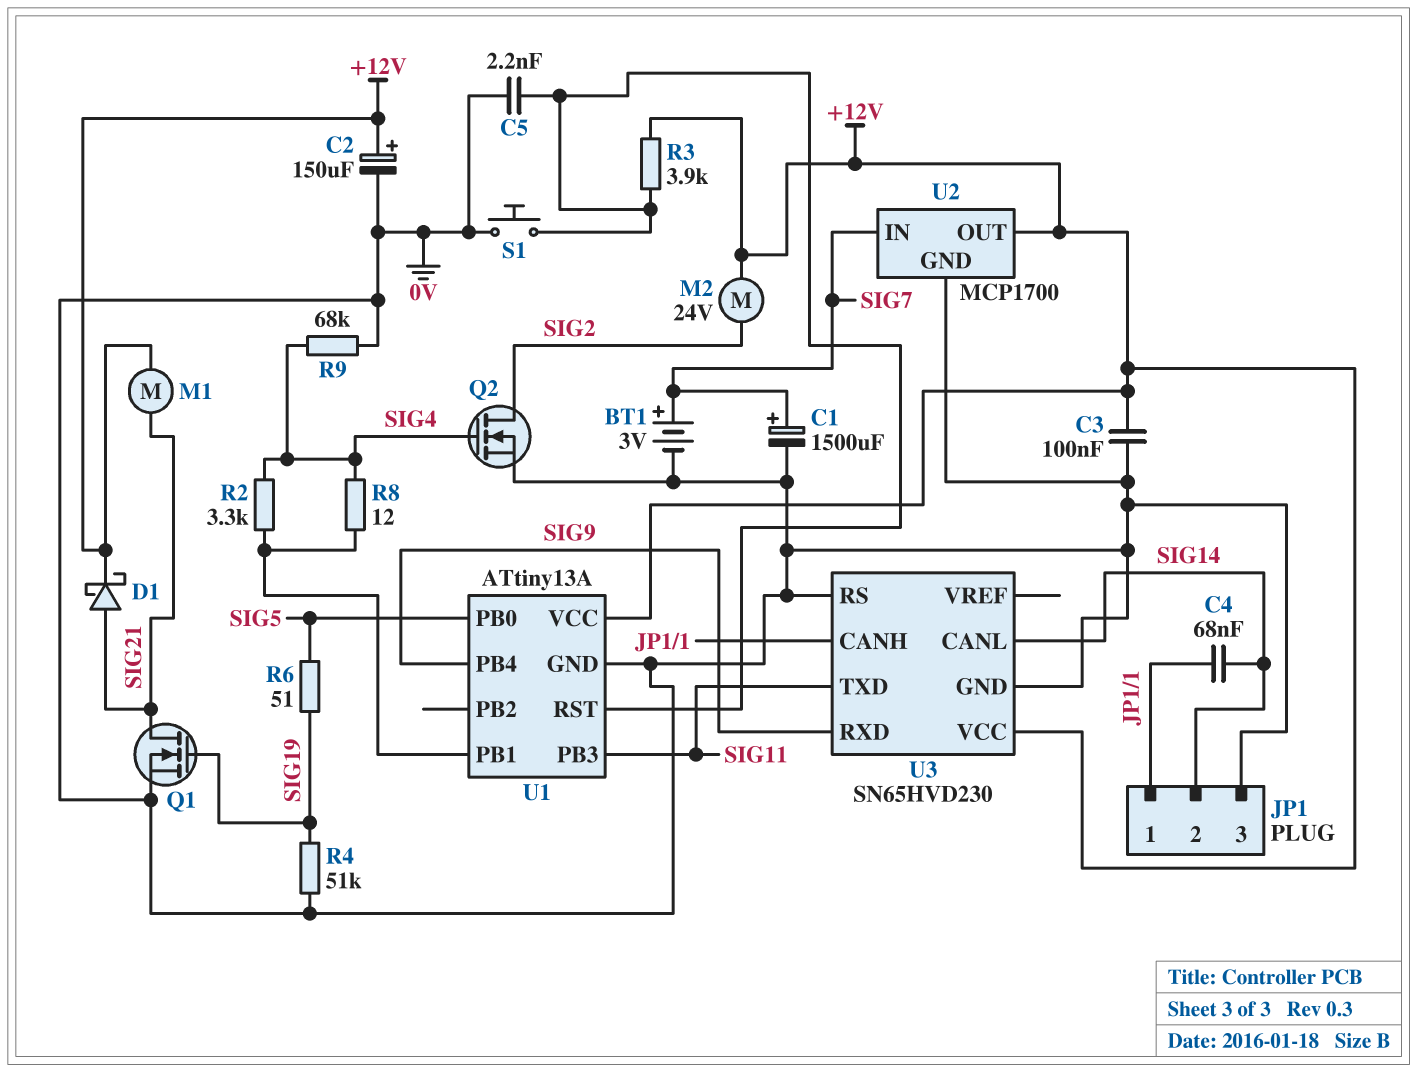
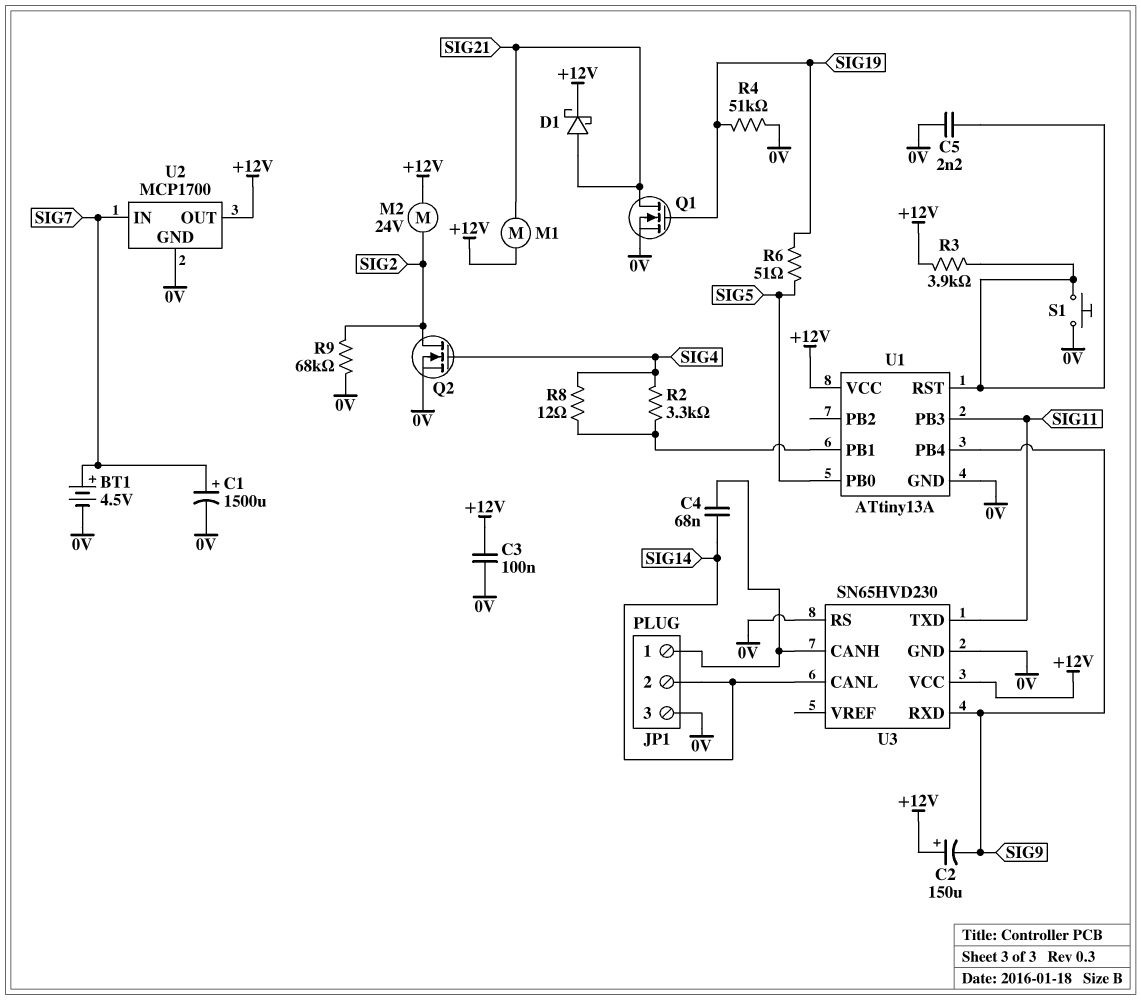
BT1: 3V (plus SIG7, minus 0V) -> 4.5V (plus SIG7, minus 0V)
C2: 150uF (plus +12V, minus 0V) -> 150uF (plus +12V, minus SIG9)
R9: 68k (0V, SIG4) -> 68k (0V, SIG2)

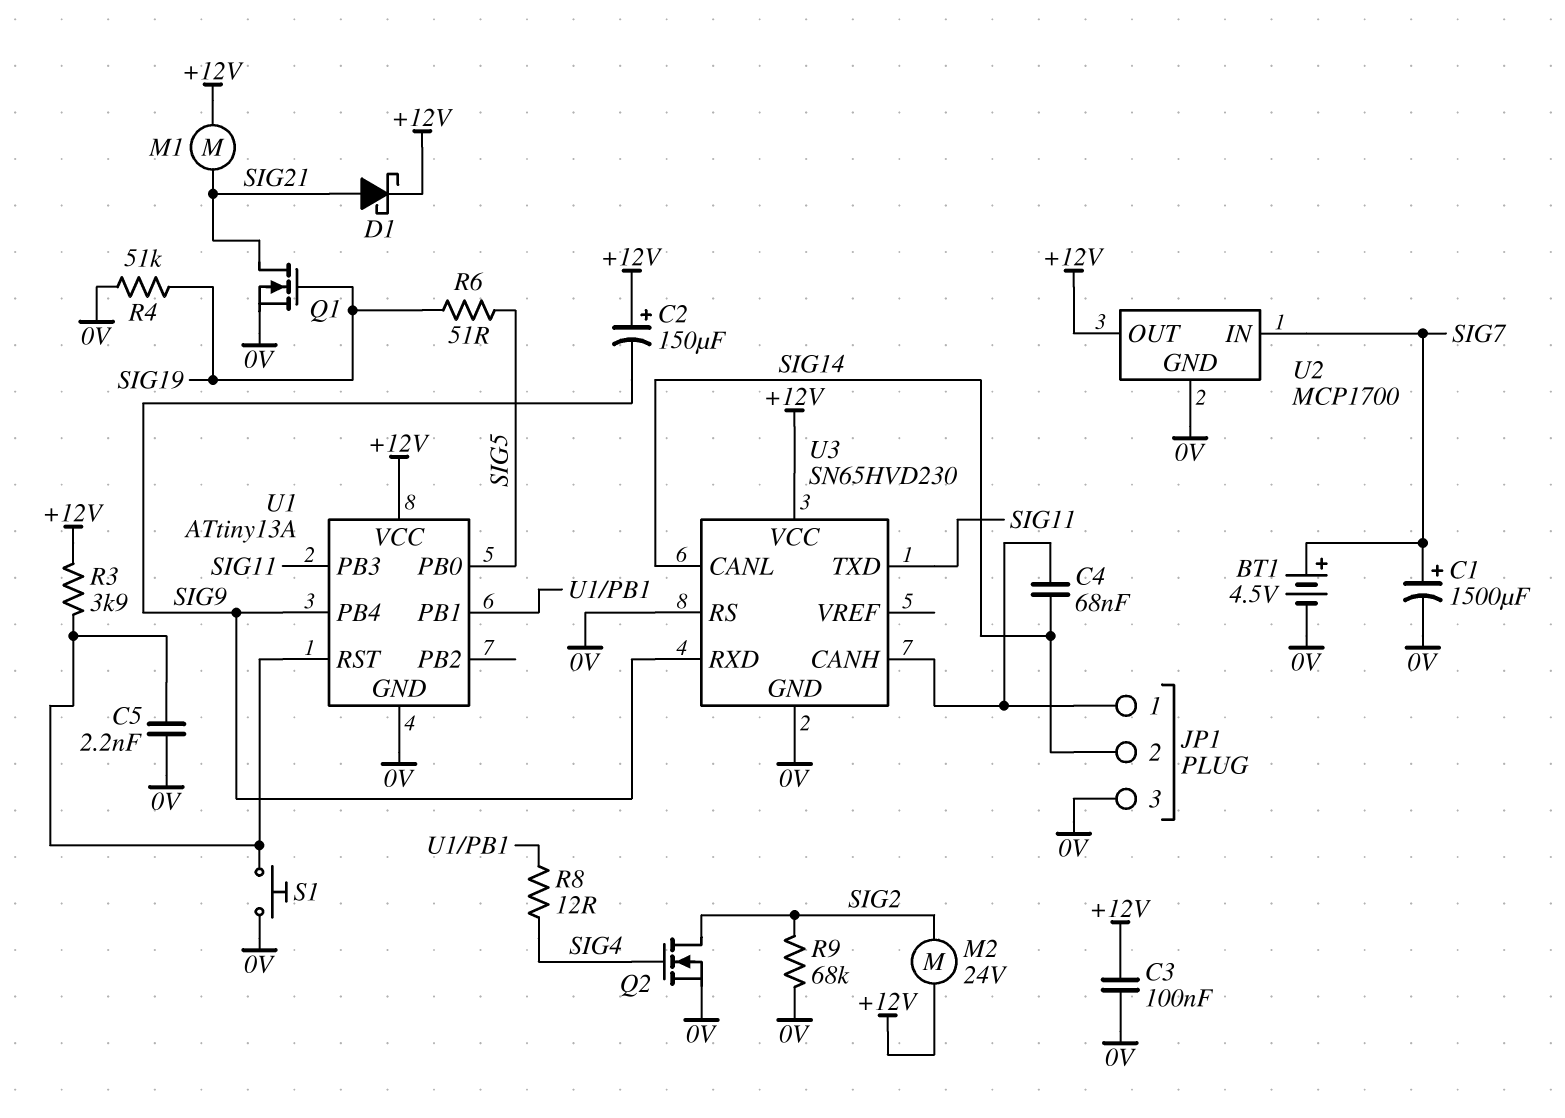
R2: 3.3k (SIG4, U1/PB1) -> none

